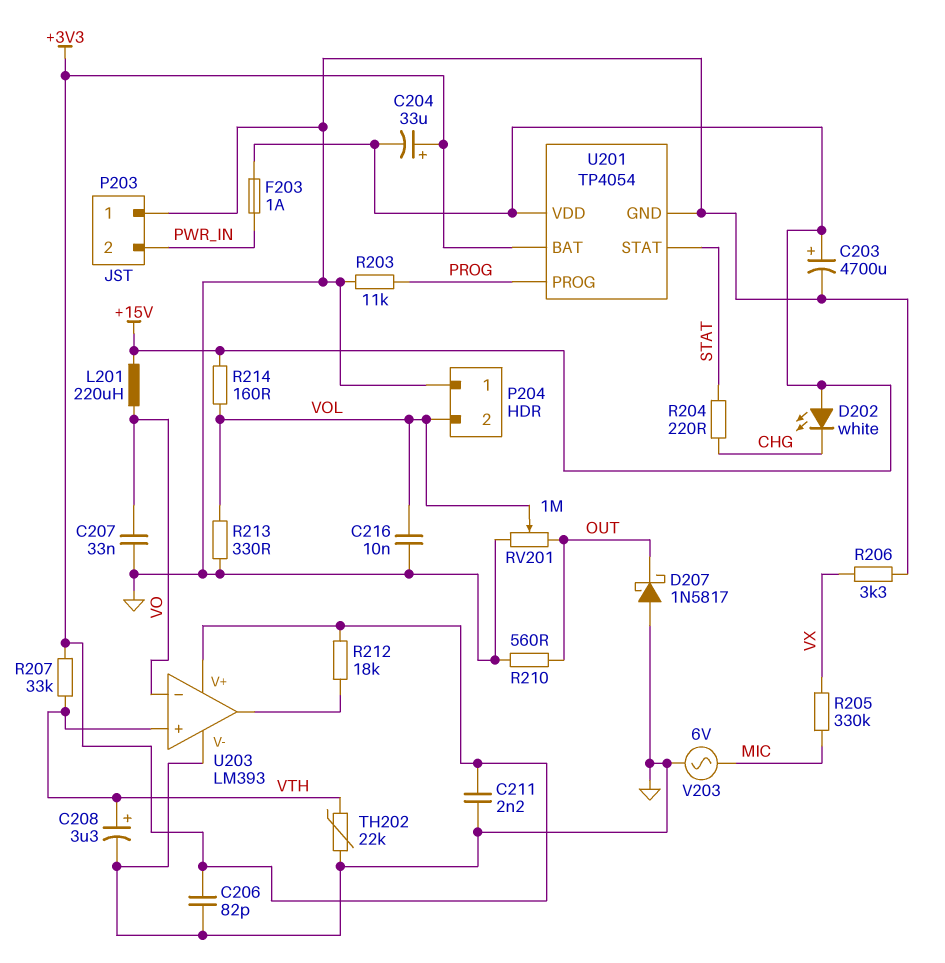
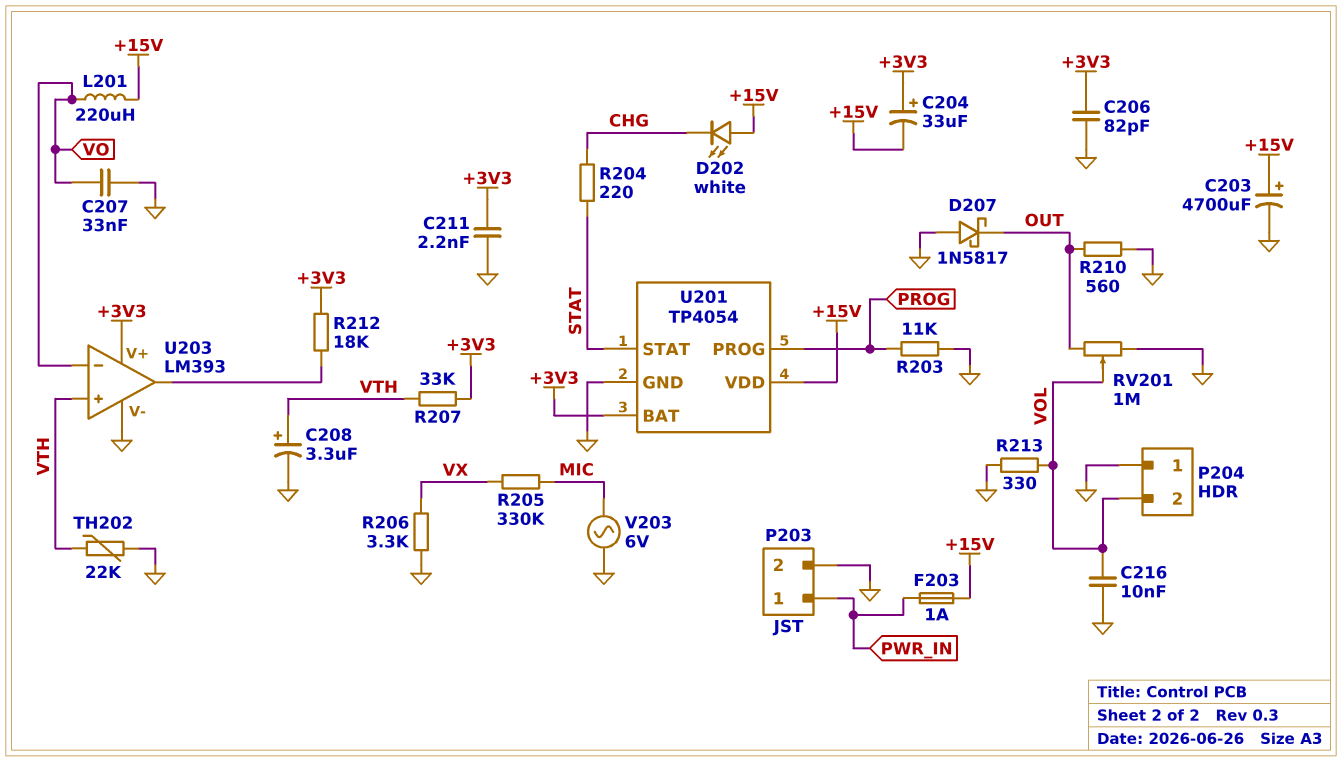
P203 pin 1: GND -> PWR_IN
P203 pin 2: PWR_IN -> GND
R214: 160 (+15V, VOL) -> none

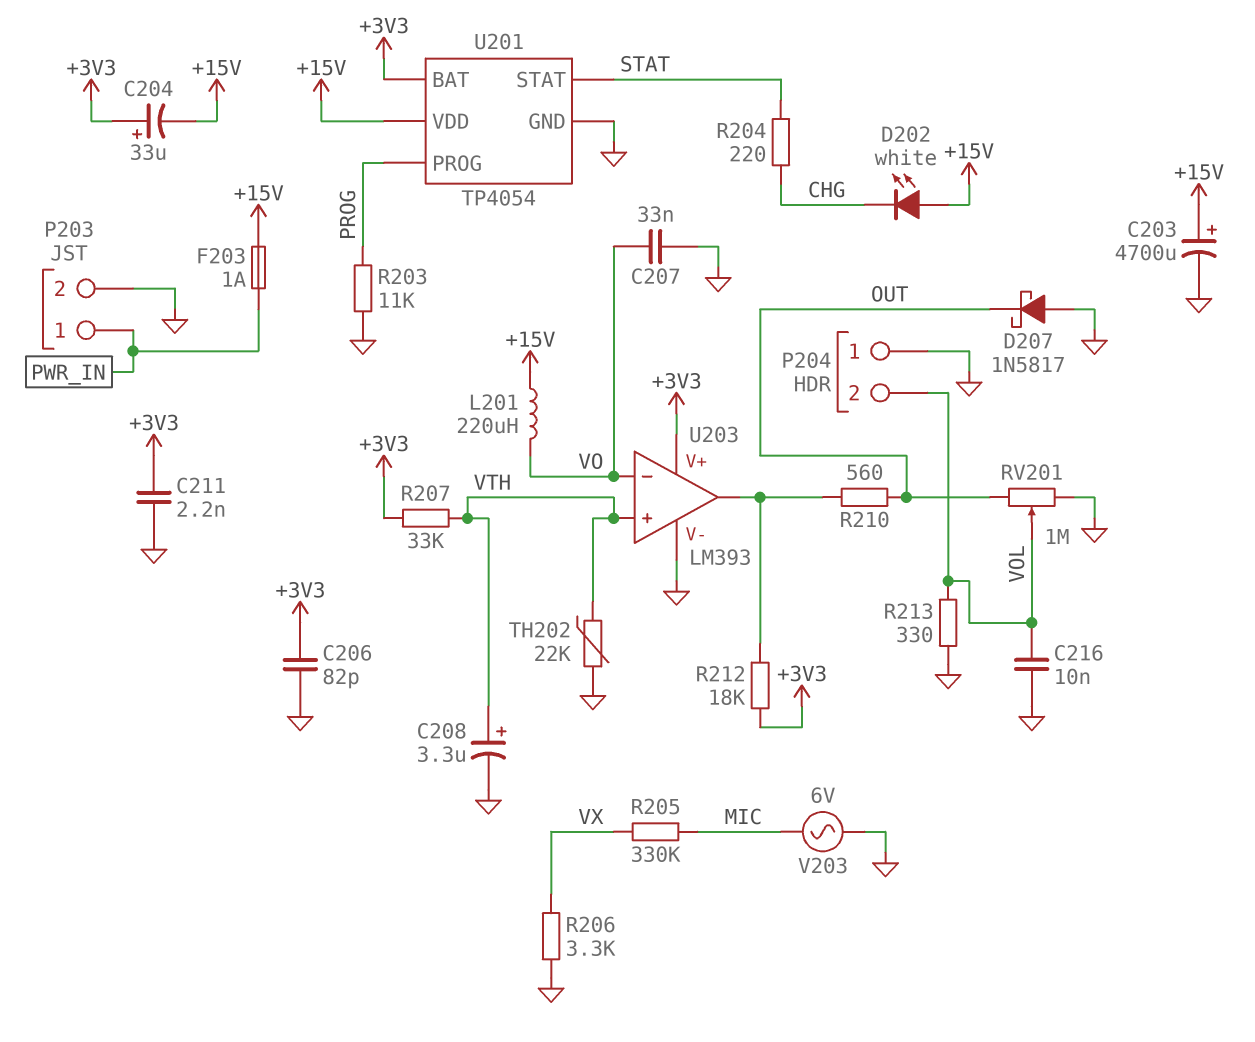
R210: 560 (GND, OUT) -> 560 (OUT, U203/out)

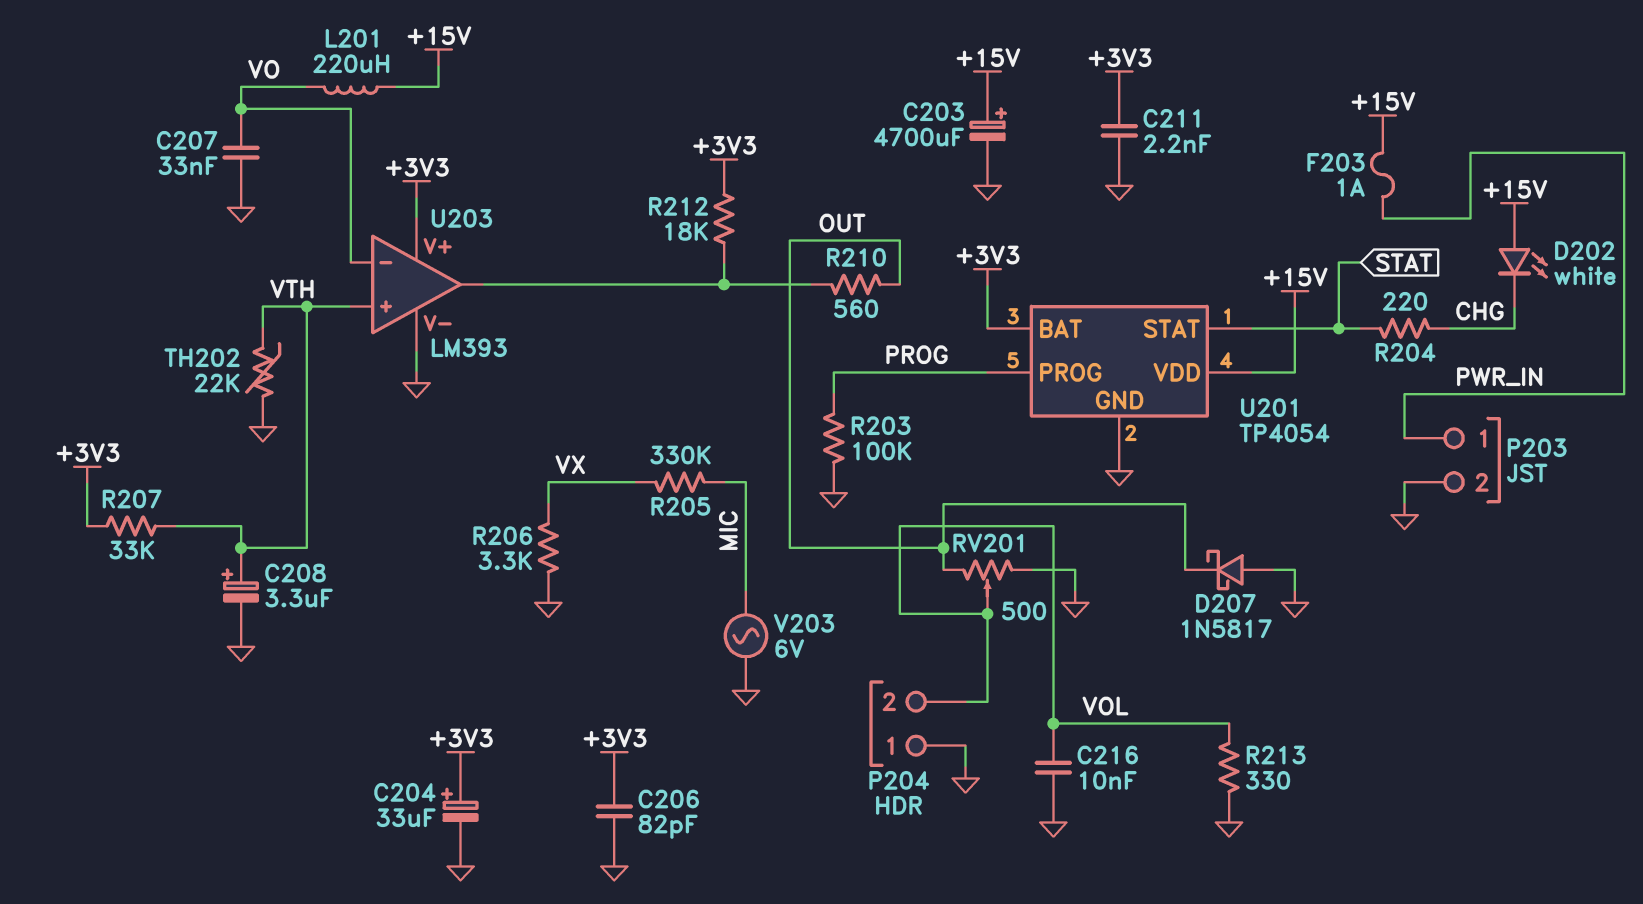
C204: 33uF (plus +3V3, minus +15V) -> 33uF (plus +3V3, minus GND)
R203: 11k (GND, PROG) -> 100k (GND, PROG)
RV201: 1M (GND, OUT, wiper VOL) -> 500 (GND, OUT, wiper VOL)

